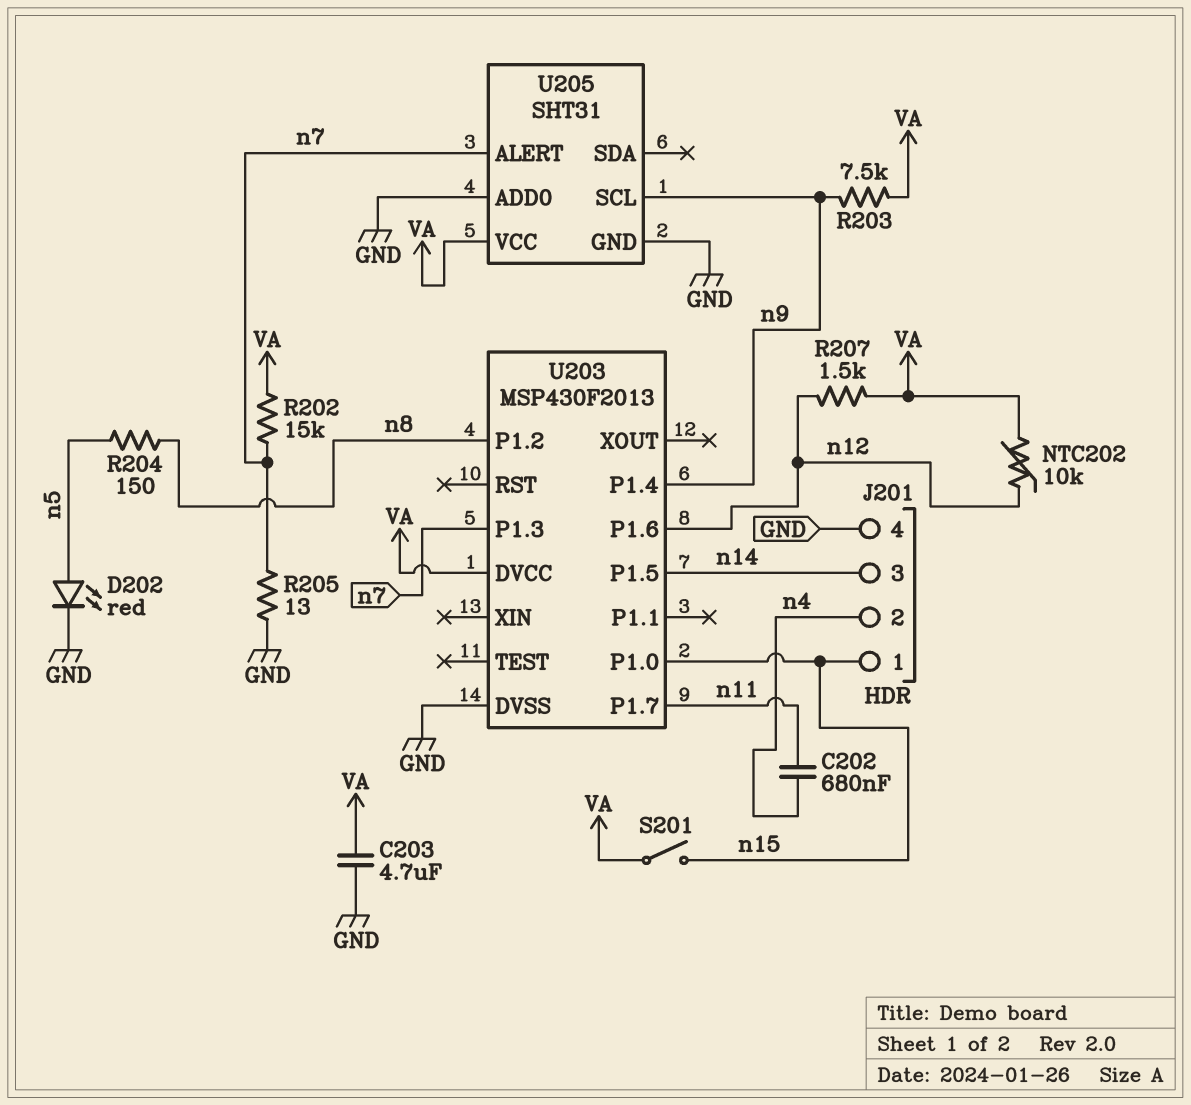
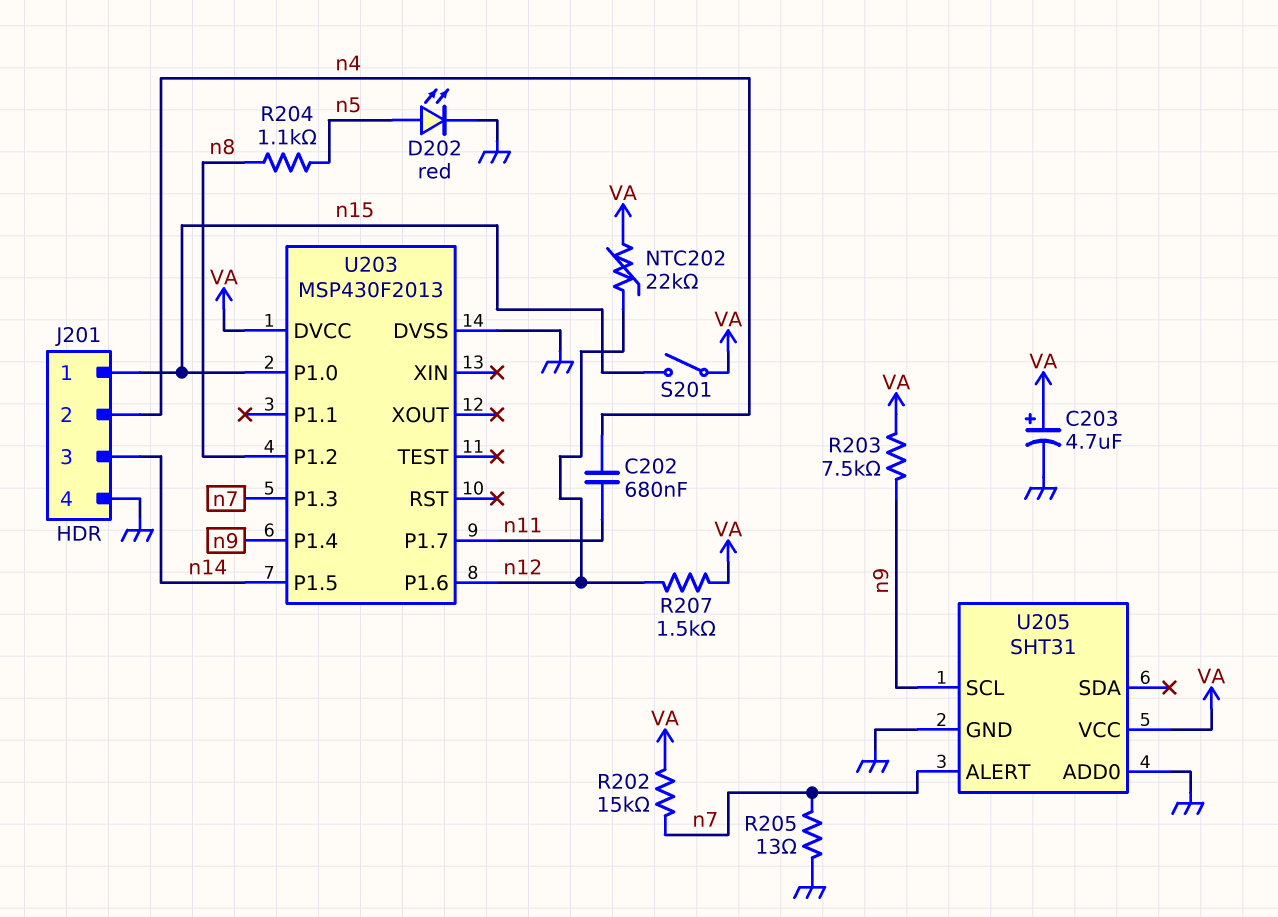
C203: 4.7uF (GND, VA) -> 4.7uF (plus VA, minus GND)
NTC202: 10k (VA, n12) -> 22k (VA, n12)
R204: 150 (n5, n8) -> 1.1k (n5, n8)

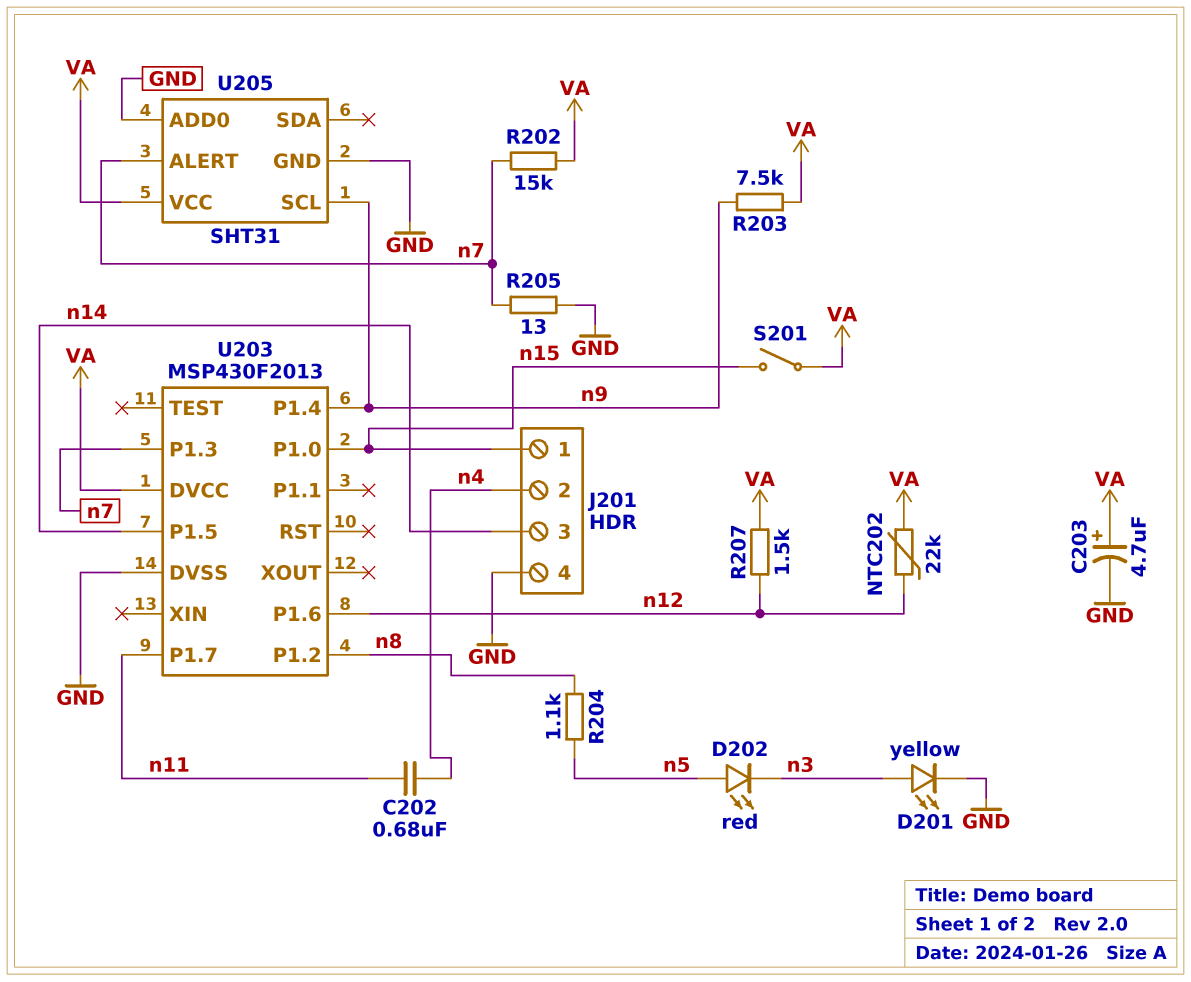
D201: none -> LED yellow (A n3, K GND)
D202: LED red (A n5, K GND) -> LED red (A n5, K n3)

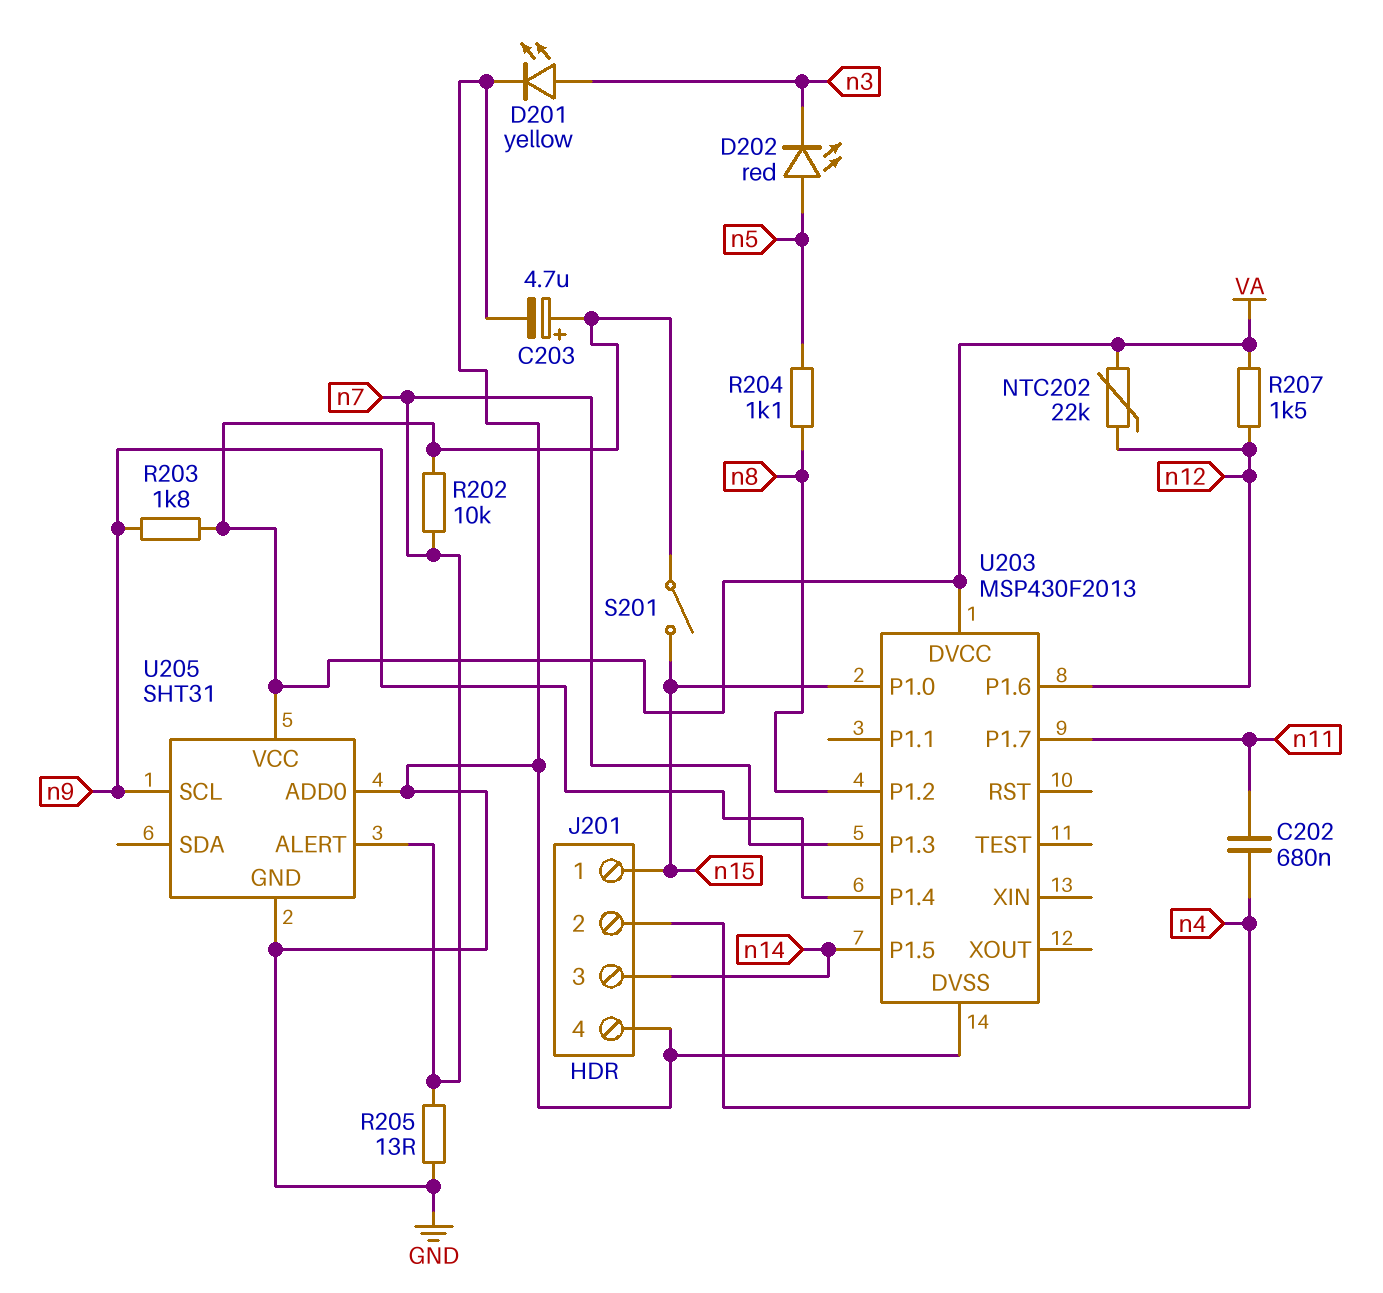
R202: 15k (VA, n7) -> 10k (VA, n7)
R203: 7.5k (VA, n9) -> 1.8k (VA, n9)

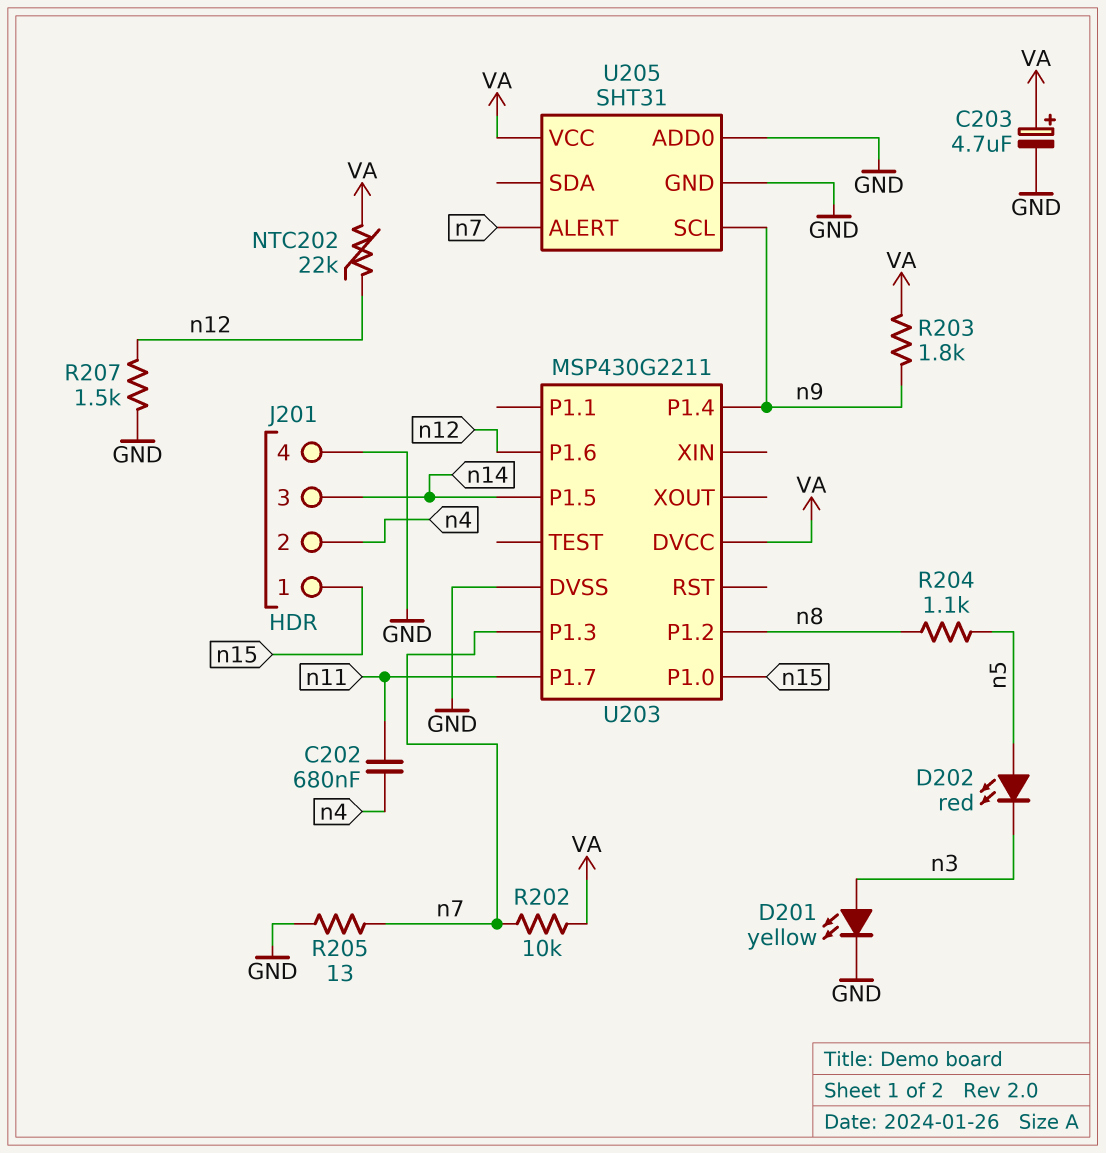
R207: 1.5k (VA, n12) -> 1.5k (GND, n12)
S201: switch (VA, n15) -> none
U203: MSP430F2013 -> MSP430G2211

